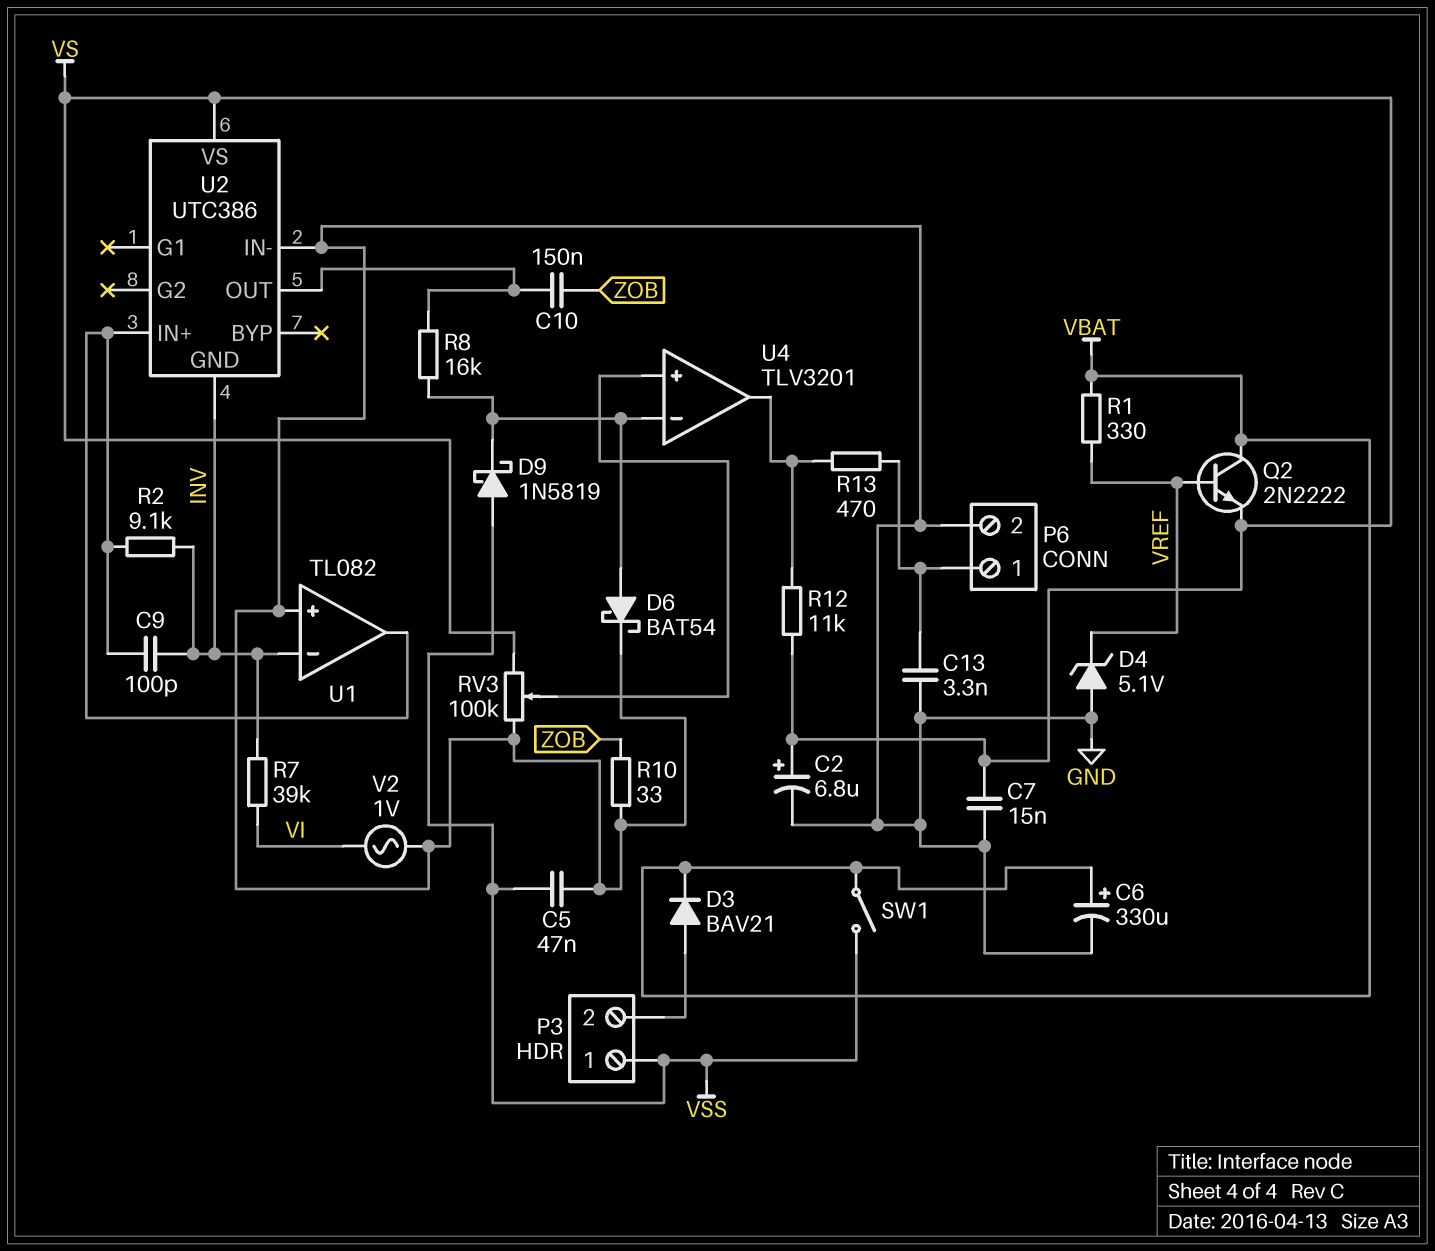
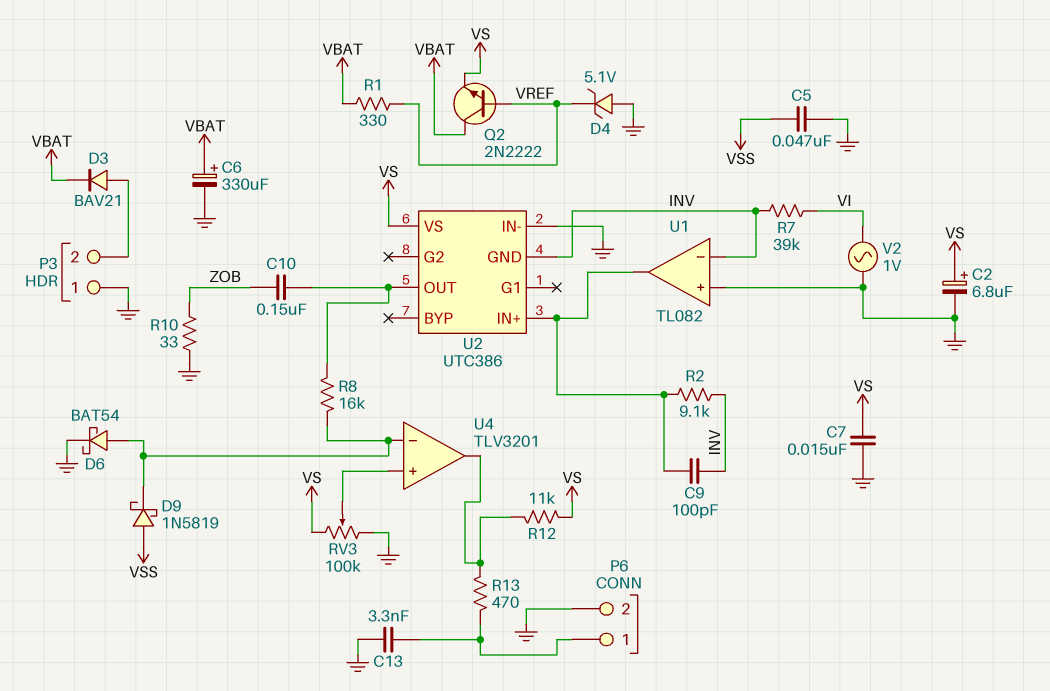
P3 pin 1: VSS -> GND
SW1: switch (VBAT, VSS) -> none

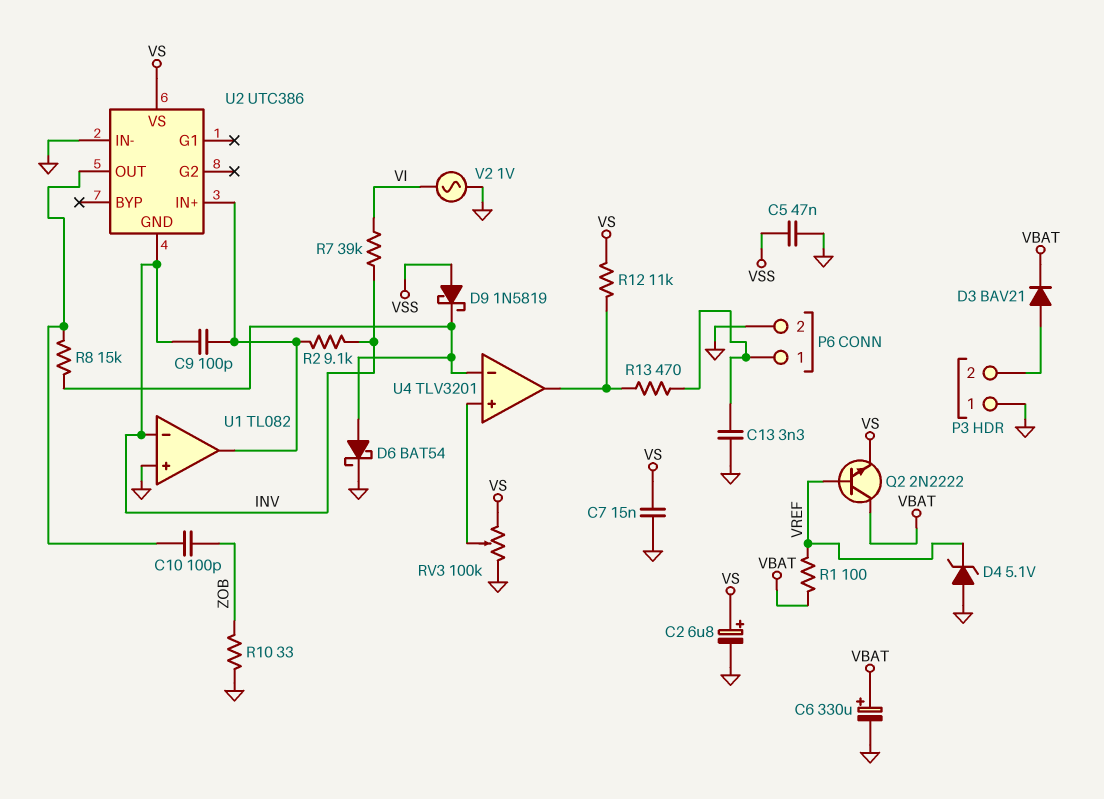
C10: 150nF (U2/OUT, ZOB) -> 100pF (U2/OUT, ZOB)
R1: 330 (VBAT, VREF) -> 100 (VBAT, VREF)
R8: 16k (U2/OUT, U4/in-) -> 15k (U2/OUT, U4/in-)

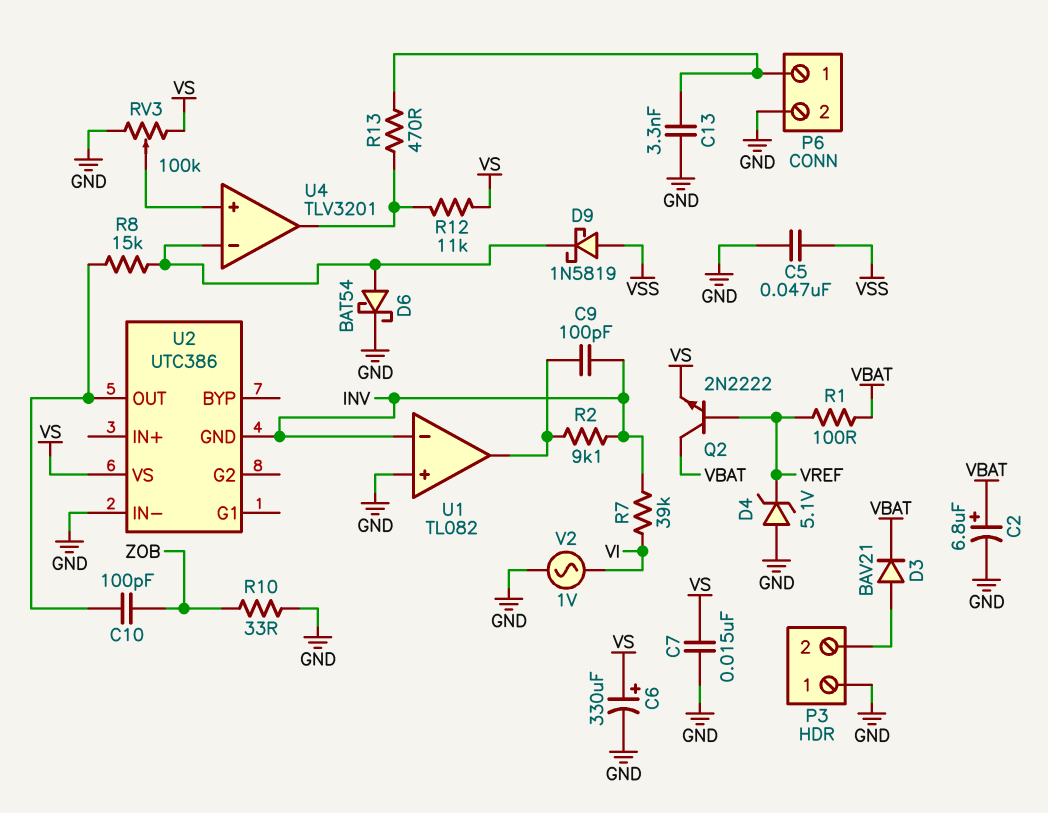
C2: 6.8uF (plus VS, minus GND) -> 6.8uF (plus VBAT, minus GND)
C6: 330uF (plus VBAT, minus GND) -> 330uF (plus VS, minus GND)
U2 pin IN+: U1/out -> none

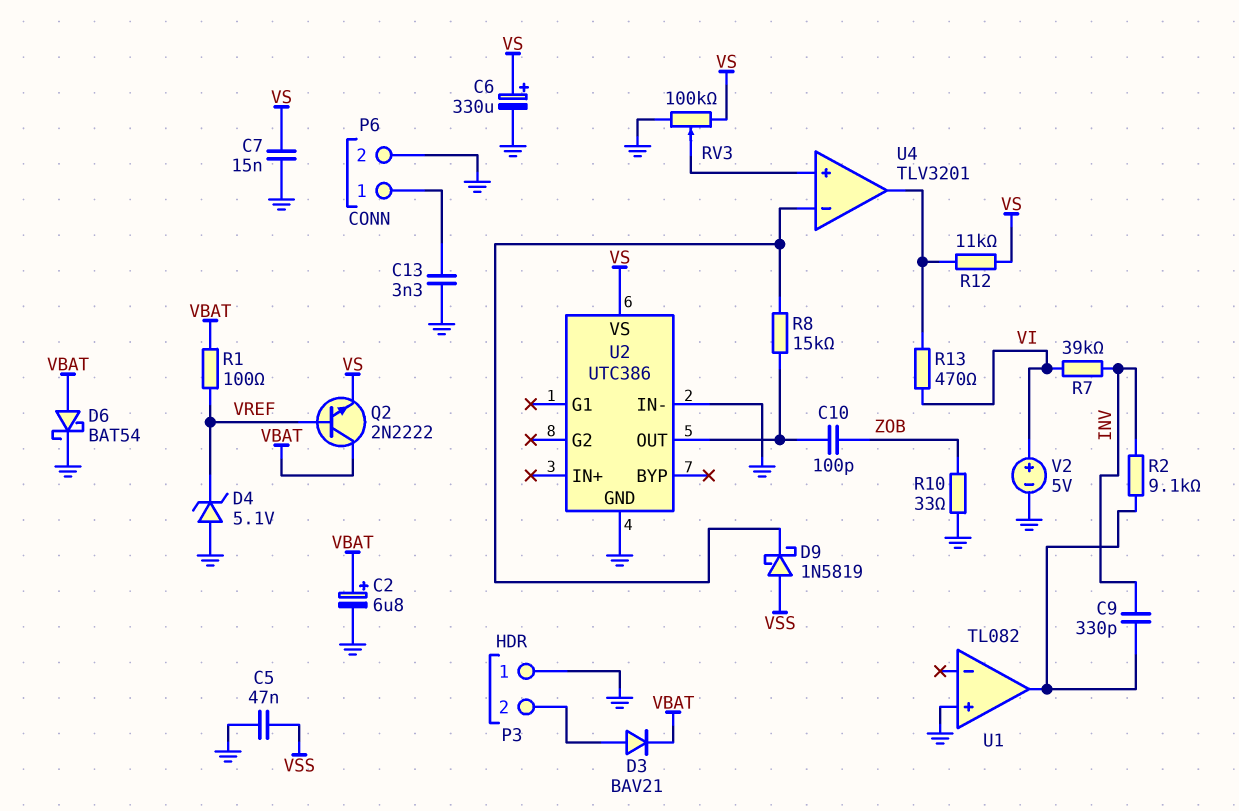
C9: 100pF (INV, U1/out) -> 330pF (INV, U1/out)
D6: schottky BAT54 (A U4/in-, K GND) -> schottky BAT54 (A VBAT, K GND)
R13: 470 (P6/1, U4/out) -> 470 (U4/out, VI)
U1 pin in-: INV -> none
U2 pin GND: INV -> GND
V2: AC 1V (GND, VI) -> 5V (plus VI, minus GND)

